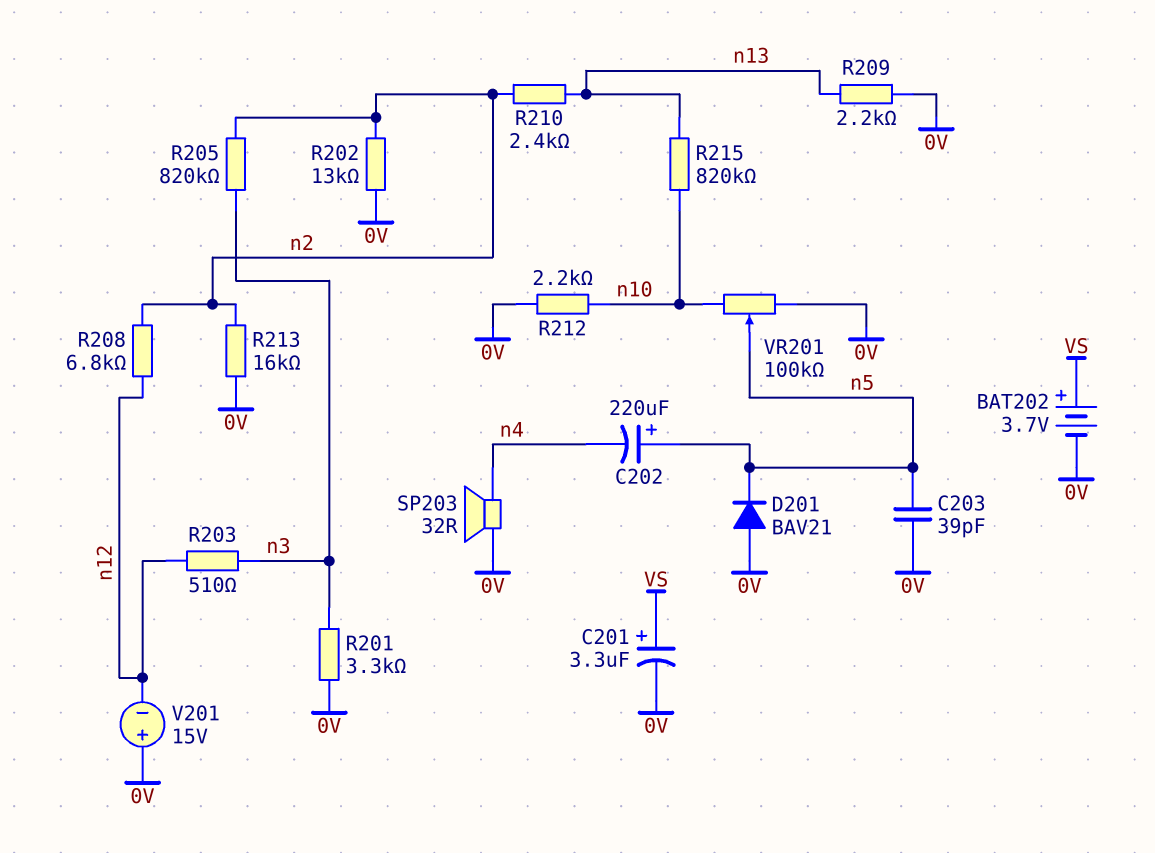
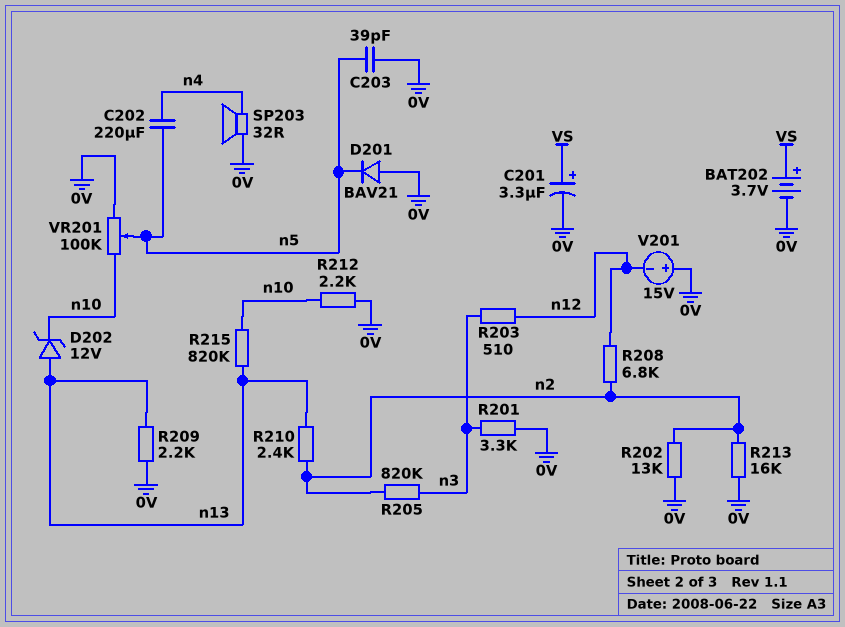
C202: 220uF (plus n5, minus n4) -> 220uF (n4, n5)
D202: none -> zener 12V (A n13, K n10)

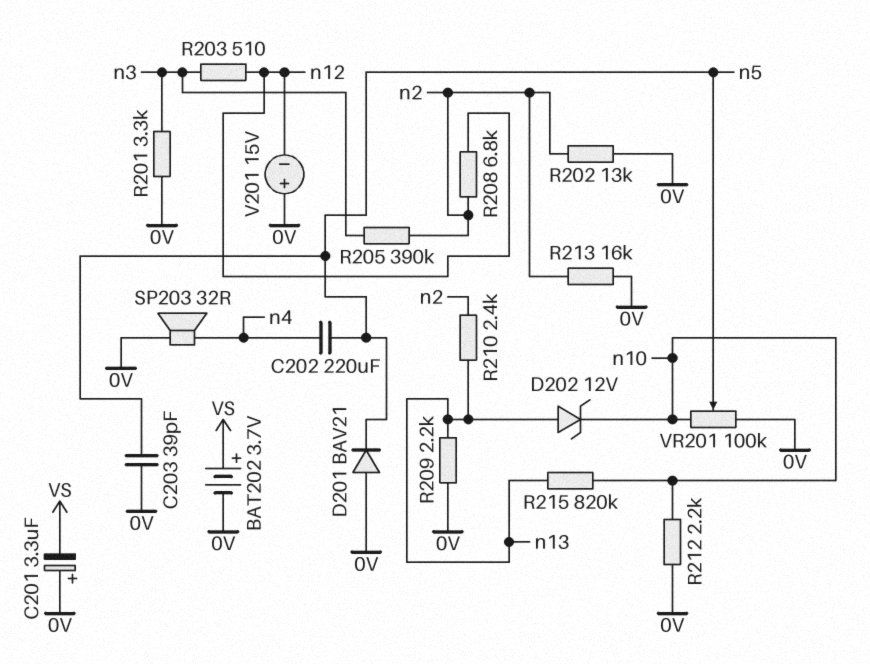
C201: 3.3uF (plus VS, minus 0V) -> 3.3uF (plus 0V, minus VS)
R205: 820k (n2, n3) -> 390k (n2, n3)

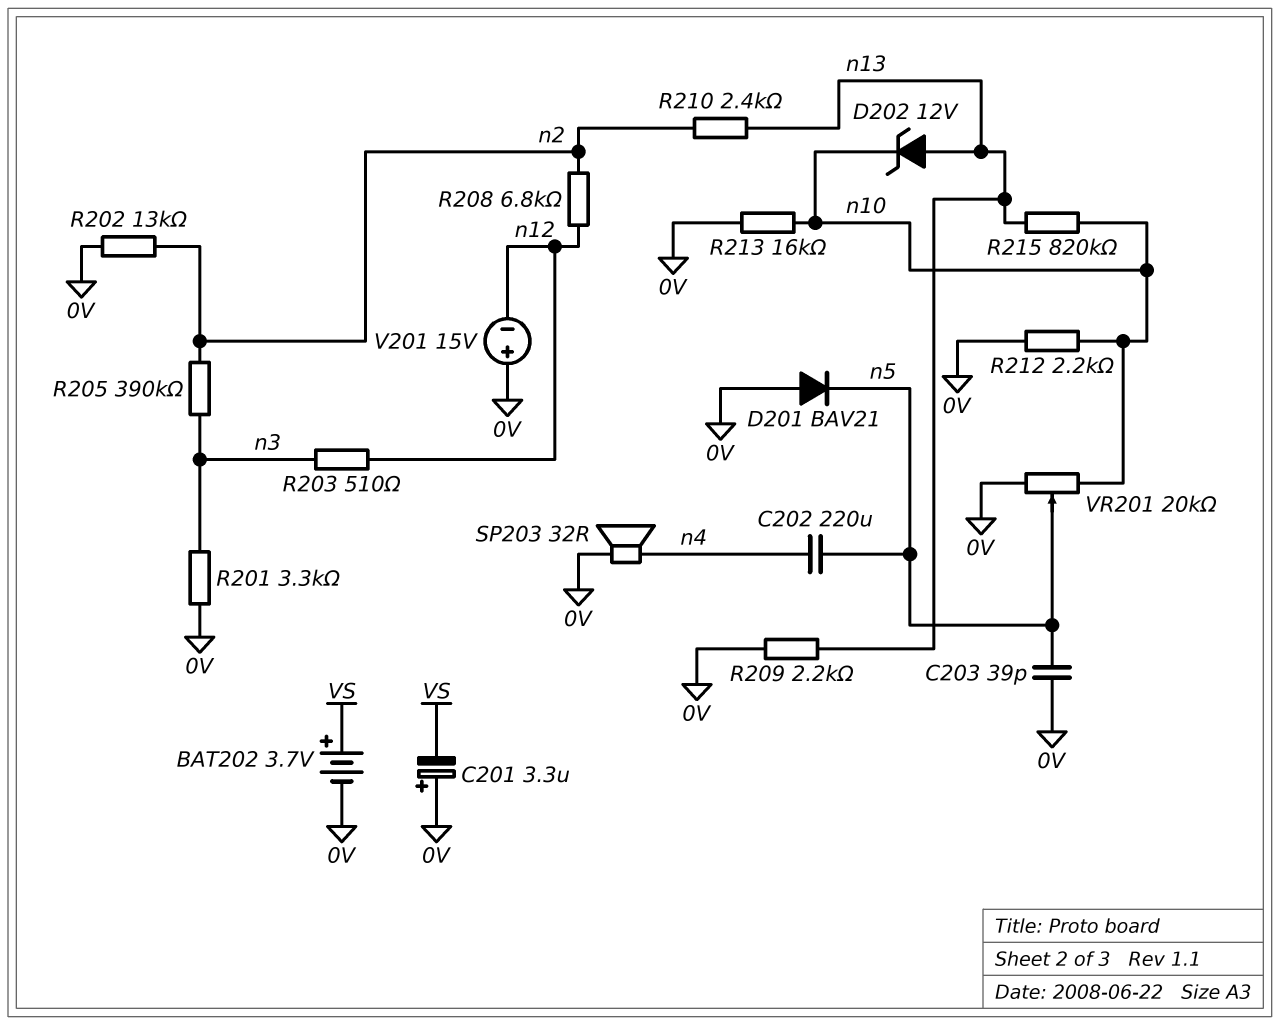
R213: 16k (0V, n2) -> 16k (0V, n10)
VR201: 100k (0V, n10, wiper n5) -> 20k (0V, n10, wiper n5)

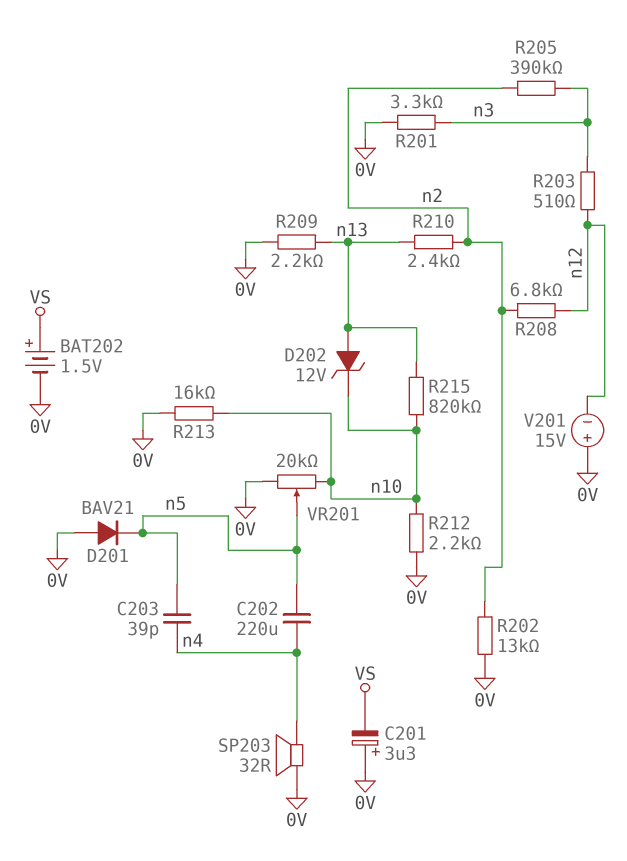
BAT202: 3.7V (plus VS, minus 0V) -> 1.5V (plus VS, minus 0V)
C203: 39pF (0V, n5) -> 39pF (n4, n5)

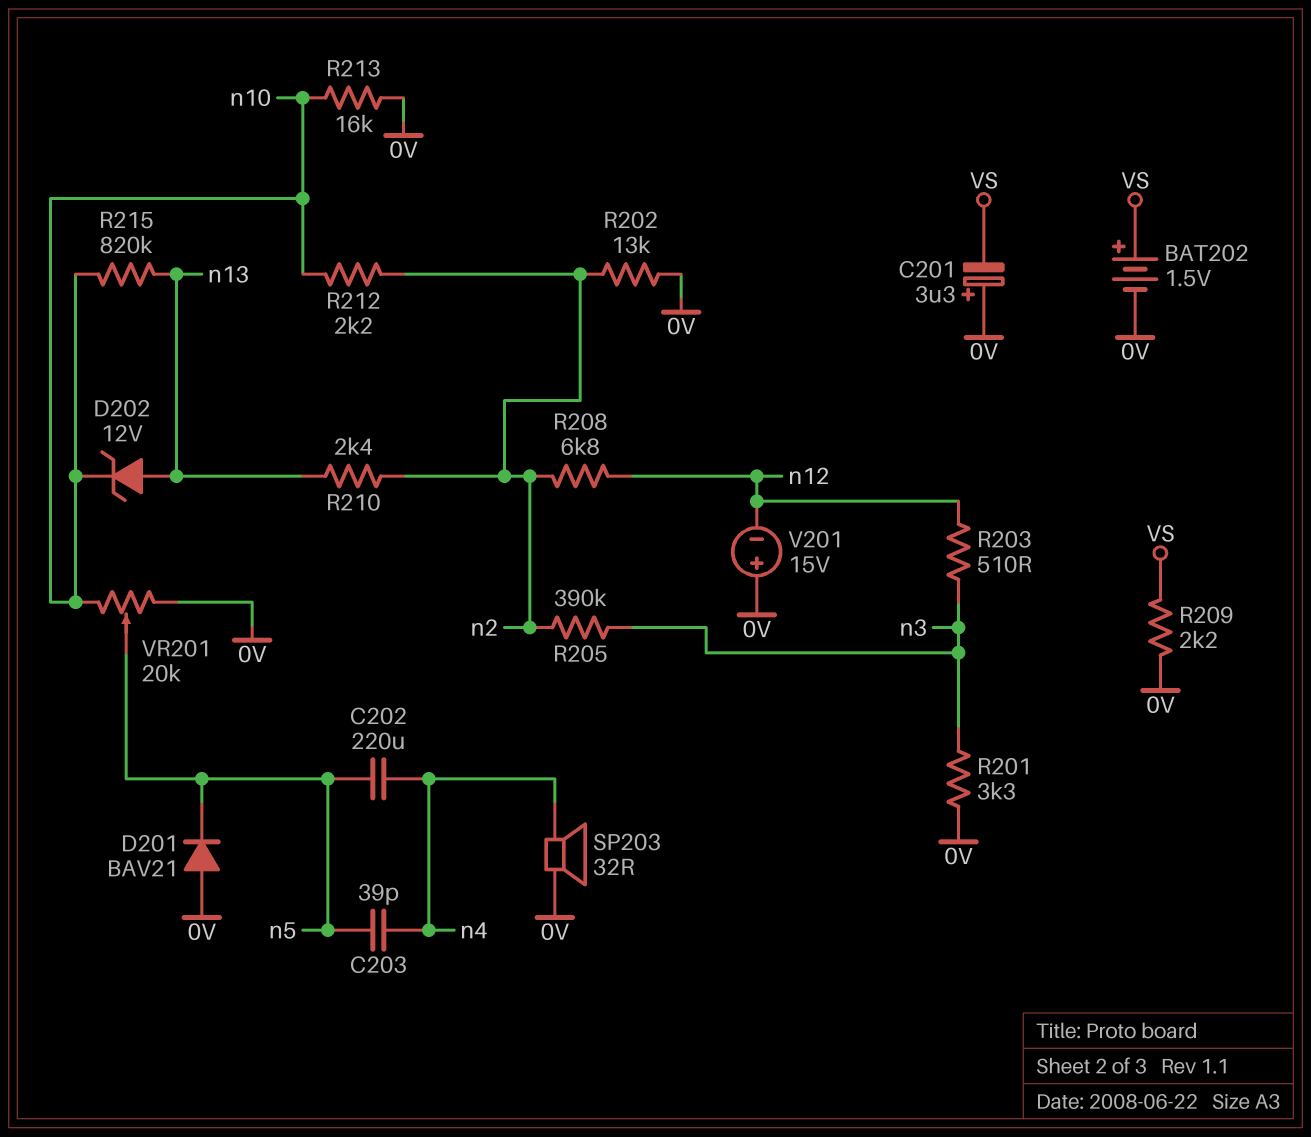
R209: 2.2k (0V, n13) -> 2.2k (0V, VS)
R212: 2.2k (0V, n10) -> 2.2k (n2, n10)

